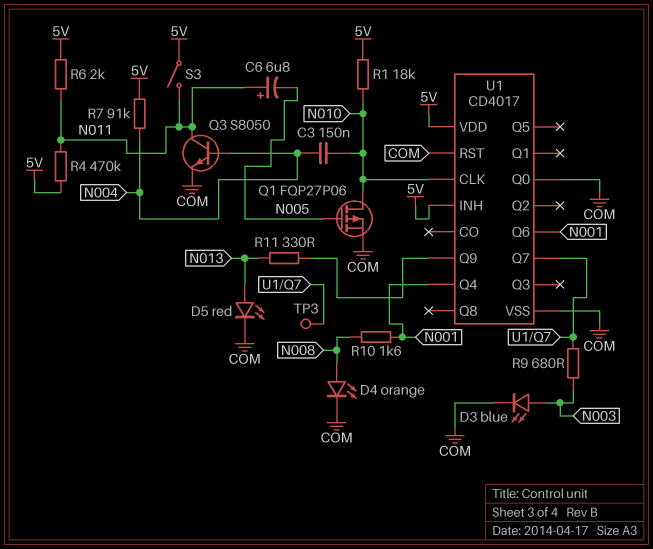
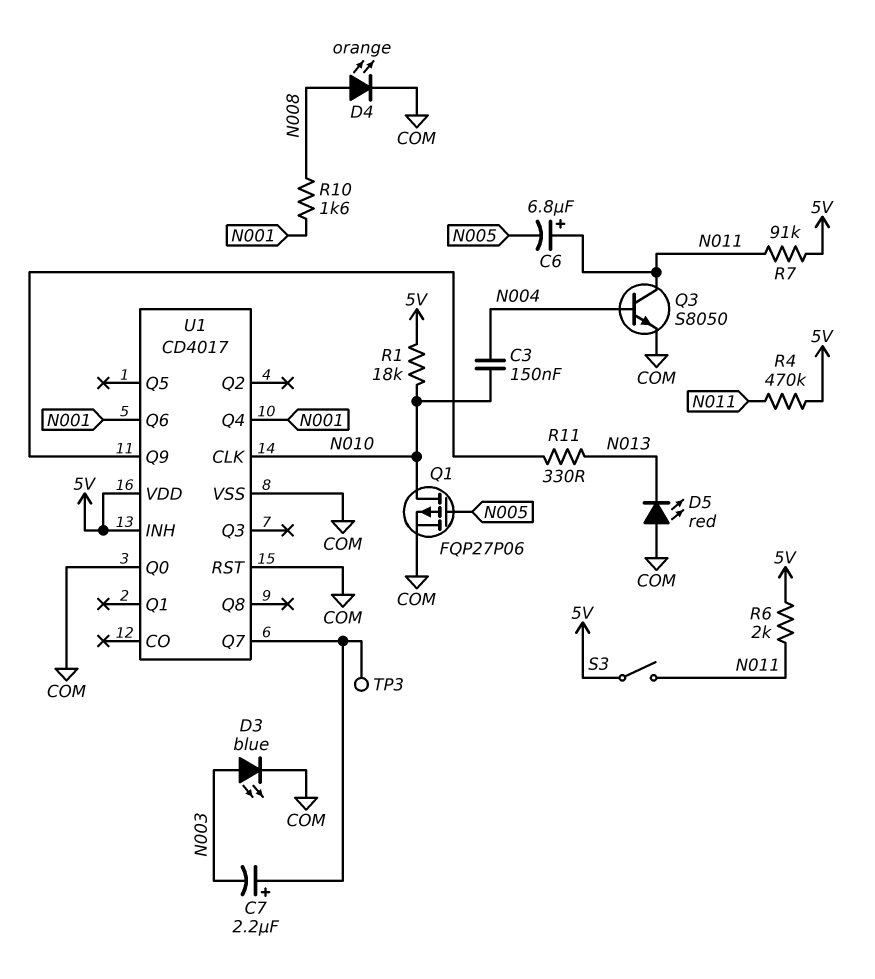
C7: none -> 2.2uF (plus U1/Q7, minus N003)
D5: LED red (A N013, K COM) -> LED red (A COM, K N013)
R7: 91k (5V, N004) -> 91k (5V, N011)
R9: 680 (N003, U1/Q7) -> none

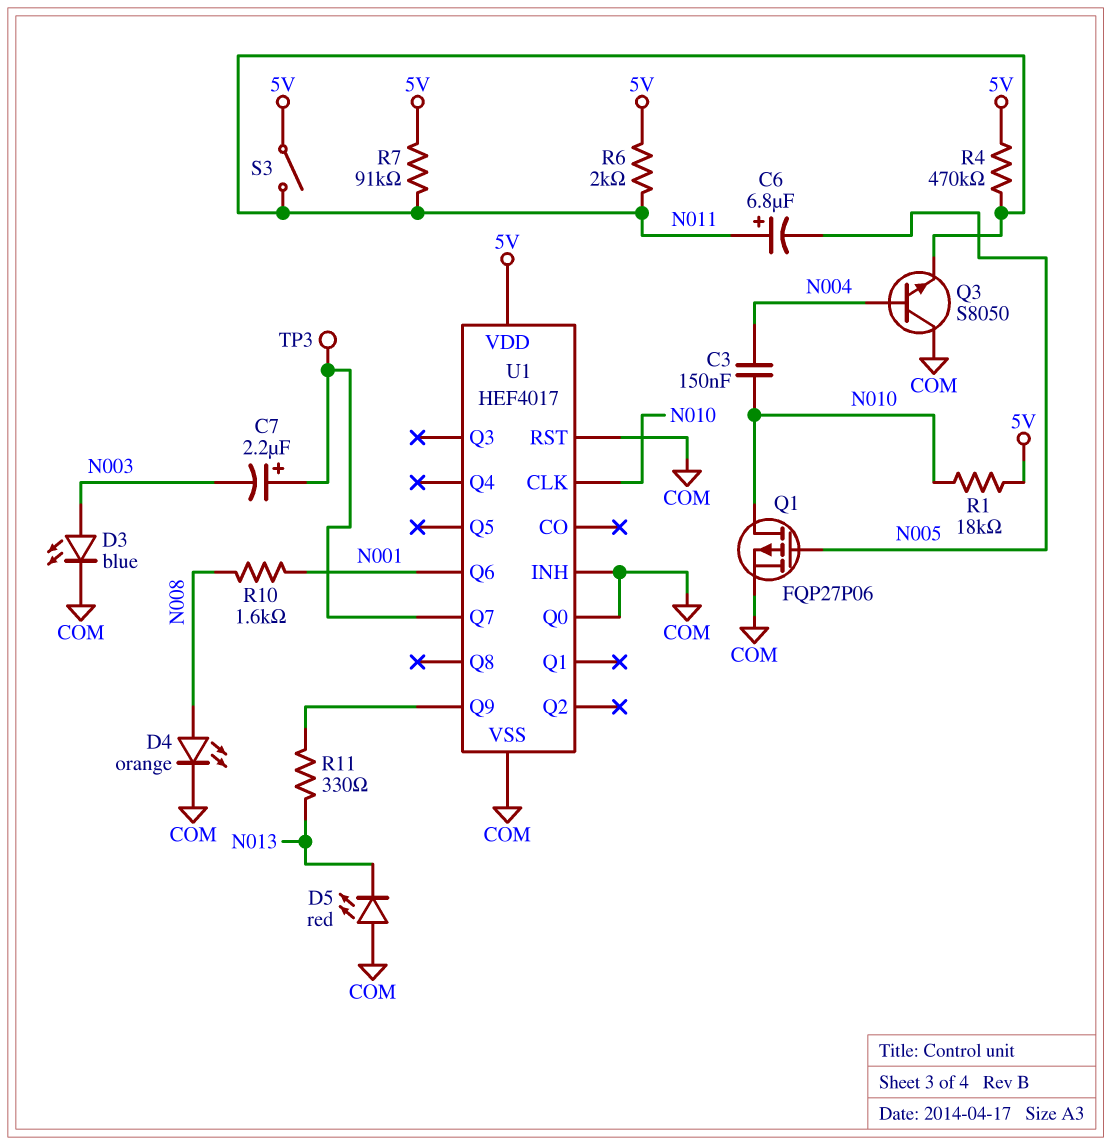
Q3: NPN S8050 (B N004, C N011, E COM) -> NPN S8050 (B N004, C COM, E N011)
U1: CD4017 -> HEF4017
U1 pin INH: 5V -> COM
U1 pin Q4: N001 -> none

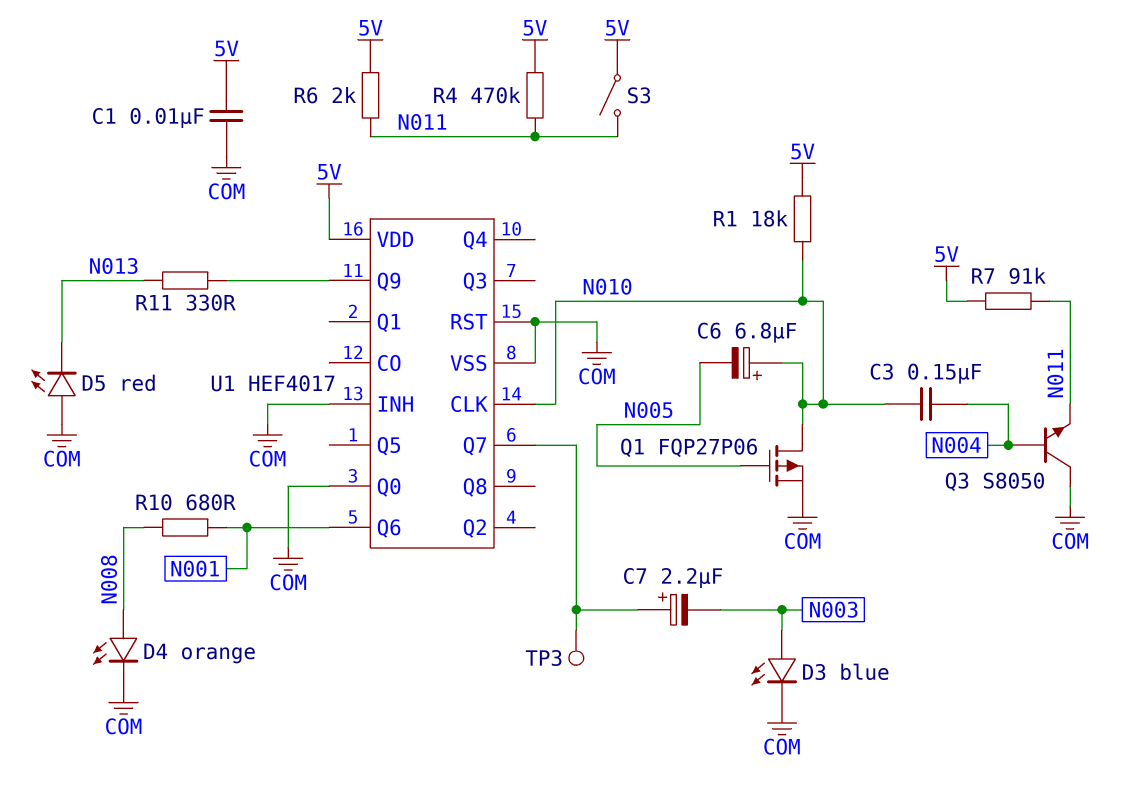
C1: none -> 10nF (5V, COM)
C6: 6.8uF (plus N011, minus N005) -> 6.8uF (plus N010, minus N005)
R10: 1.6k (N001, N008) -> 680 (N001, N008)

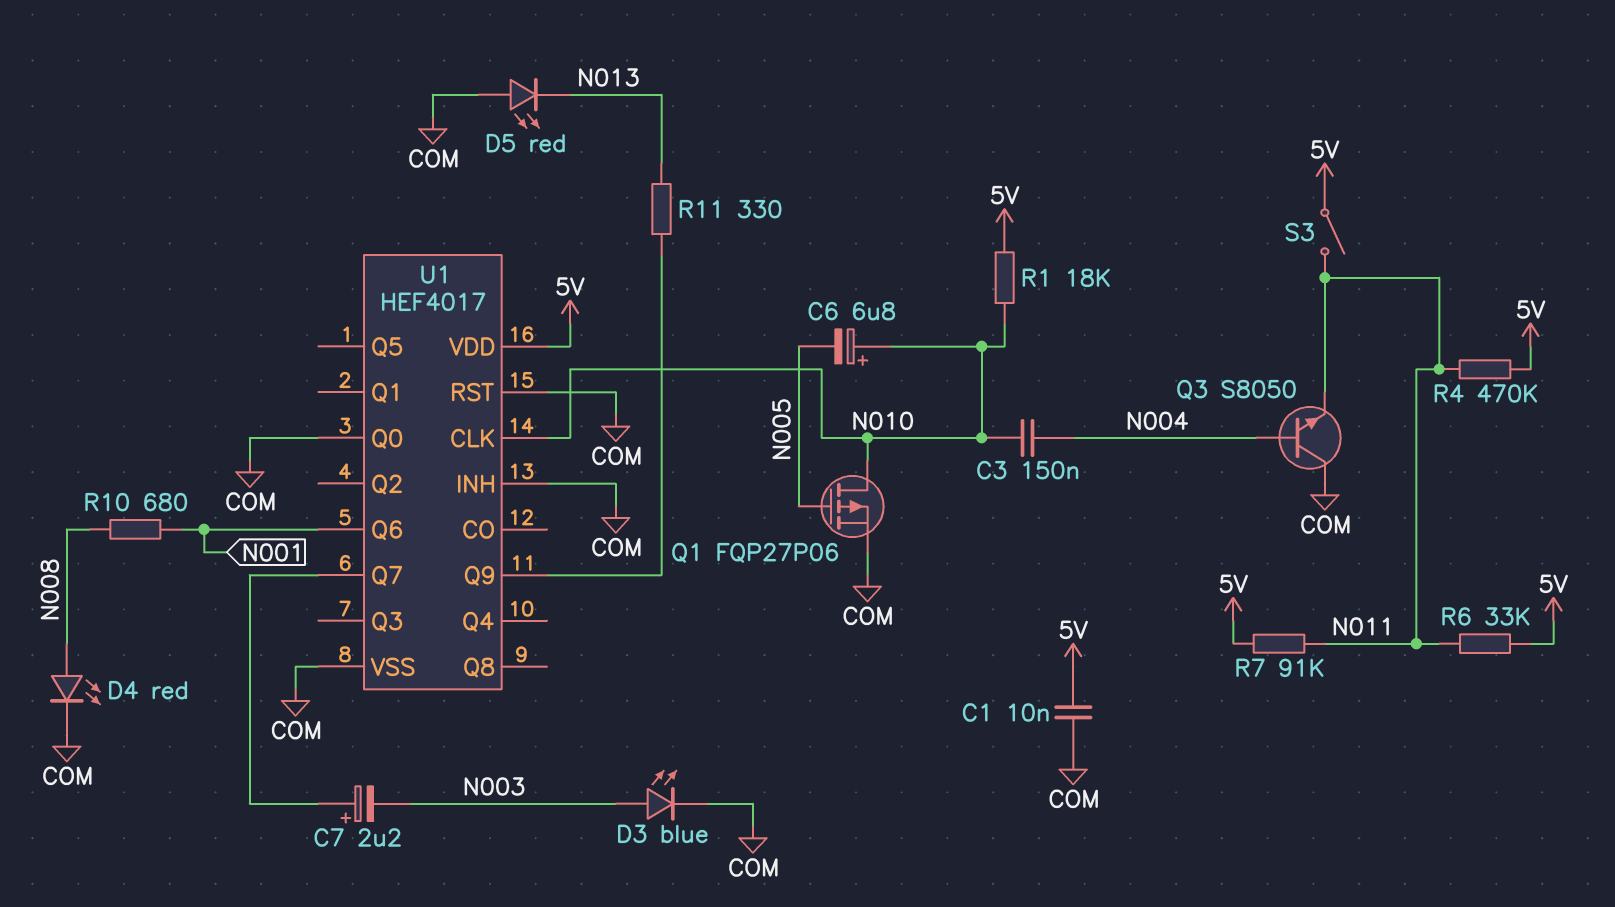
D4: LED orange (A N008, K COM) -> LED red (A N008, K COM)
R6: 2k (5V, N011) -> 33k (5V, N011)
TP3: test point (U1/Q7) -> none

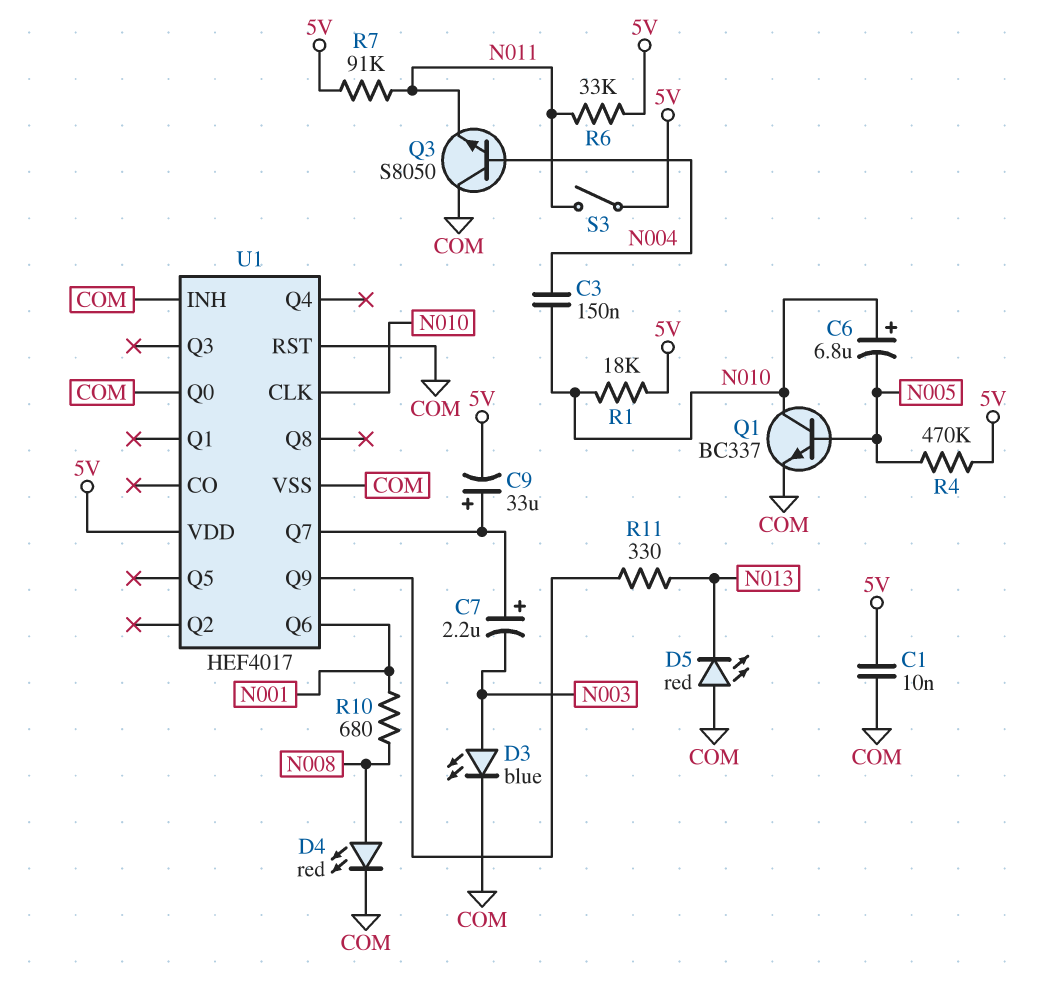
C9: none -> 33uF (plus U1/Q7, minus 5V)
Q1: PMOS FQP27P06 (G N005, D N010, S COM) -> NPN BC337 (B N005, C N010, E COM)
R4: 470k (5V, N011) -> 470k (5V, N005)

